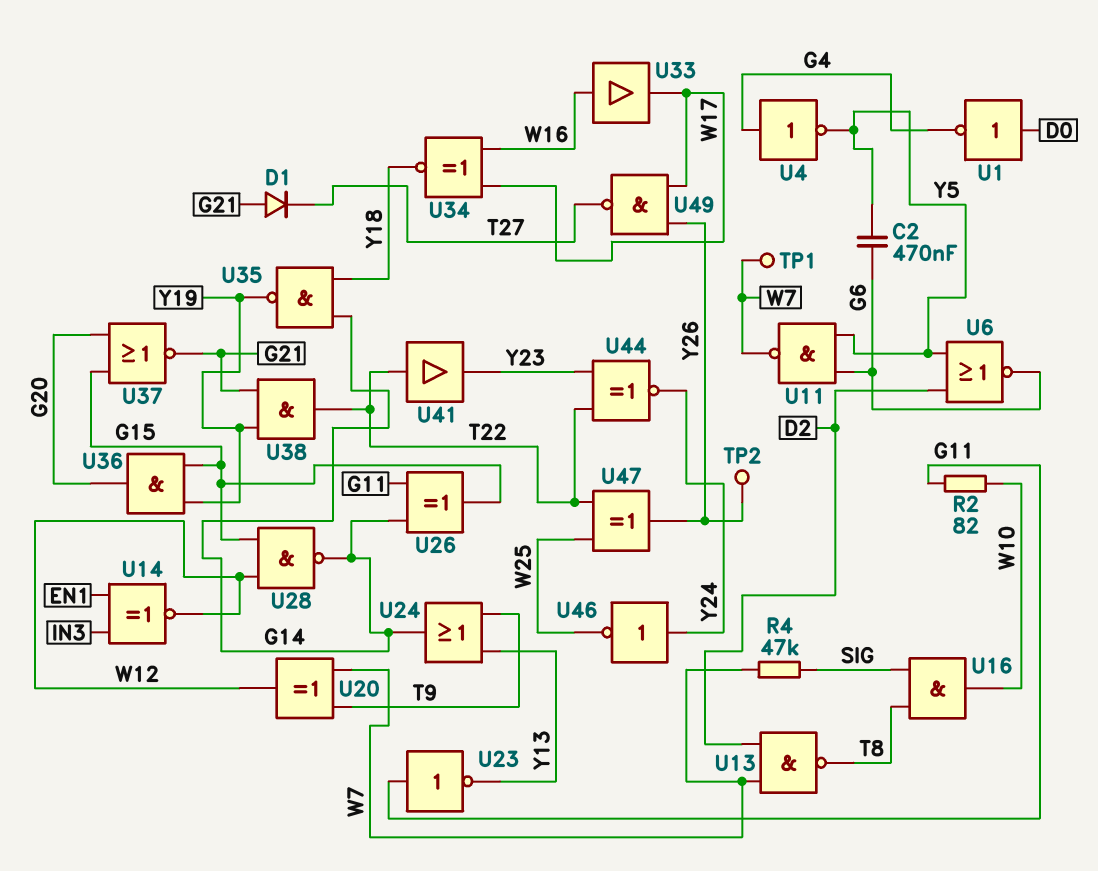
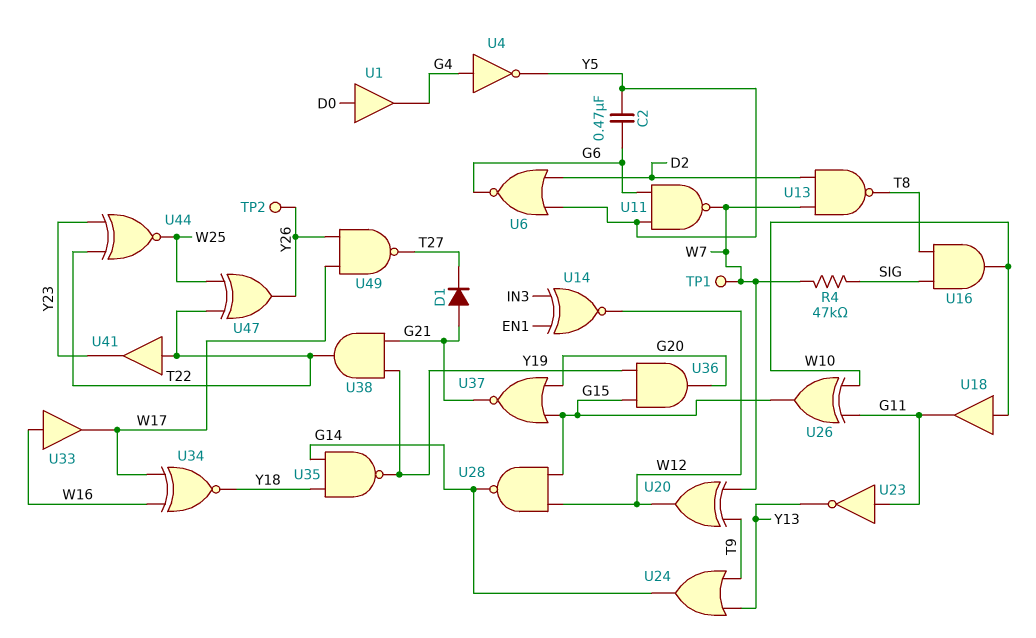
R2: 82 (G11, W10) -> none
U1: NOT (in D0, out G4) -> buffer (in D0, out G4)
U18: none -> buffer (in W10, out G11)
U26: XOR (in G11, in G14, out G15) -> XOR (in G11, in W10, out G15)
U44: XNOR (in T22, in Y23, out Y24) -> XNOR (in T22, in Y23, out W25)
U46: NOT (in Y24, out W25) -> none

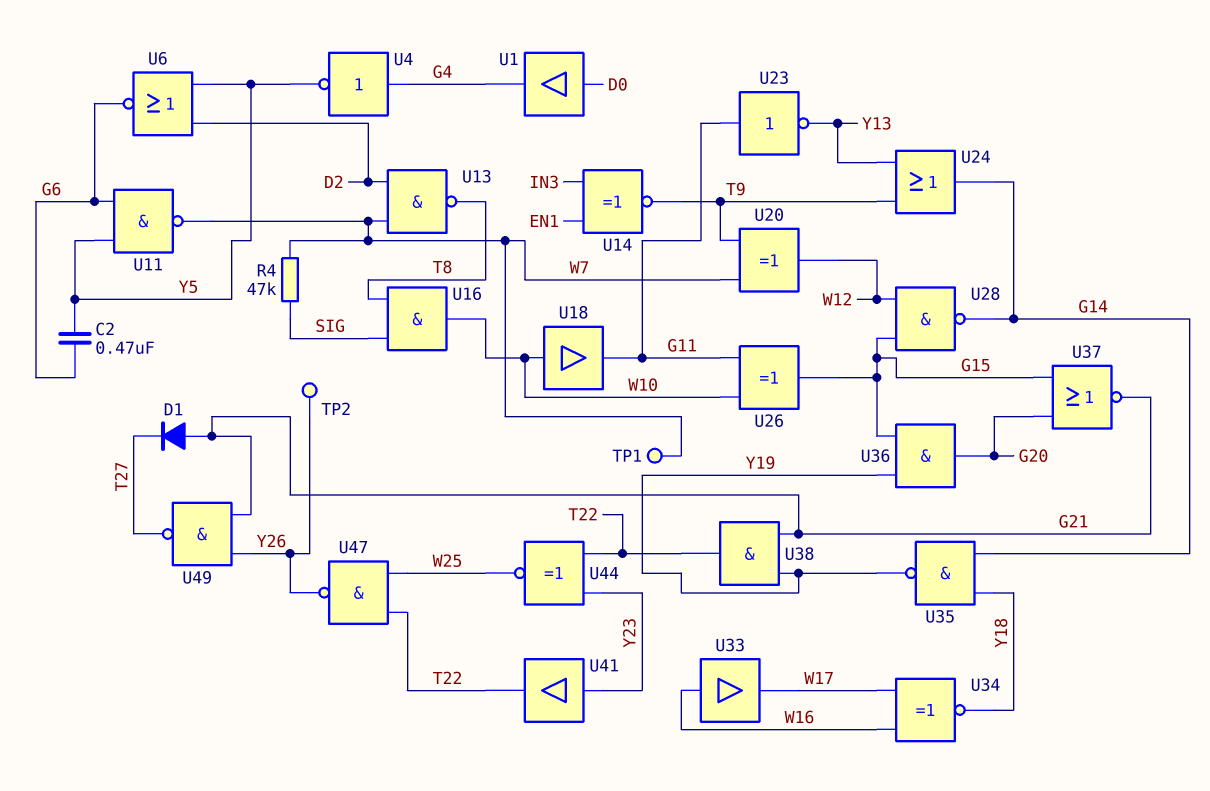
U14: XNOR (in EN1, in IN3, out W12) -> XNOR (in EN1, in IN3, out T9)
U41: buffer (in T22, out Y23) -> buffer (in Y23, out T22)
U47: XOR (in T22, in W25, out Y26) -> NAND (in T22, in W25, out Y26)
U49: NAND (in W17, in Y26, out T27) -> NAND (in G21, in Y26, out T27)

